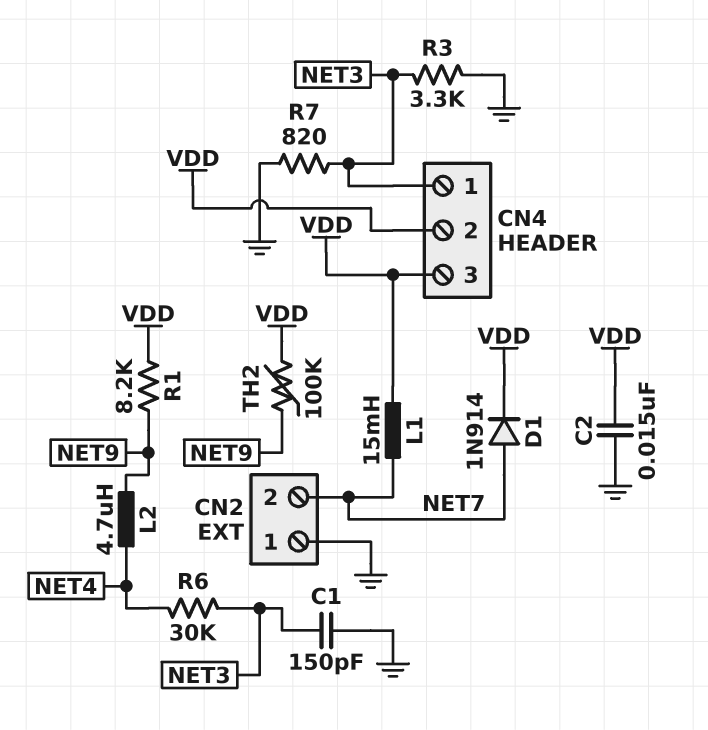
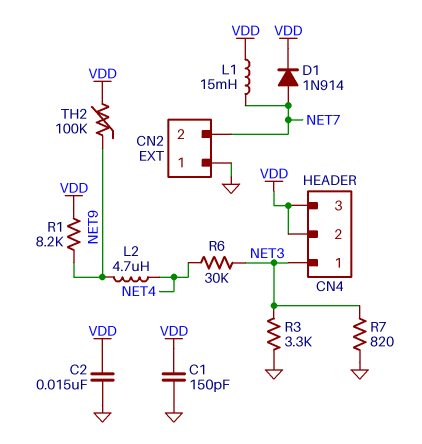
C1: 150pF (GND, NET3) -> 150pF (GND, VDD)

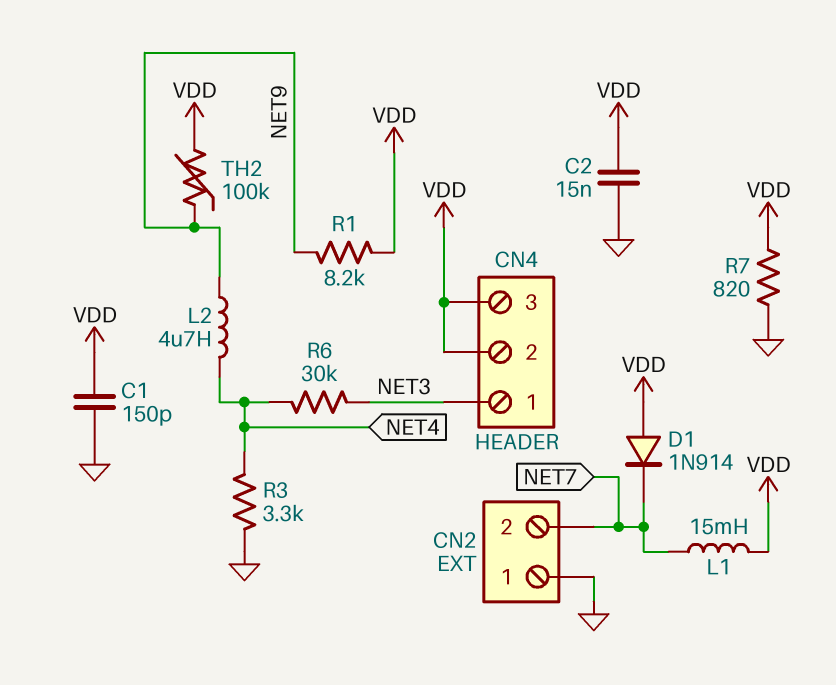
D1: diode 1N914 (A NET7, K VDD) -> diode 1N914 (A VDD, K NET7)
R3: 3.3k (GND, NET3) -> 3.3k (GND, NET4)
R7: 820 (GND, NET3) -> 820 (GND, VDD)

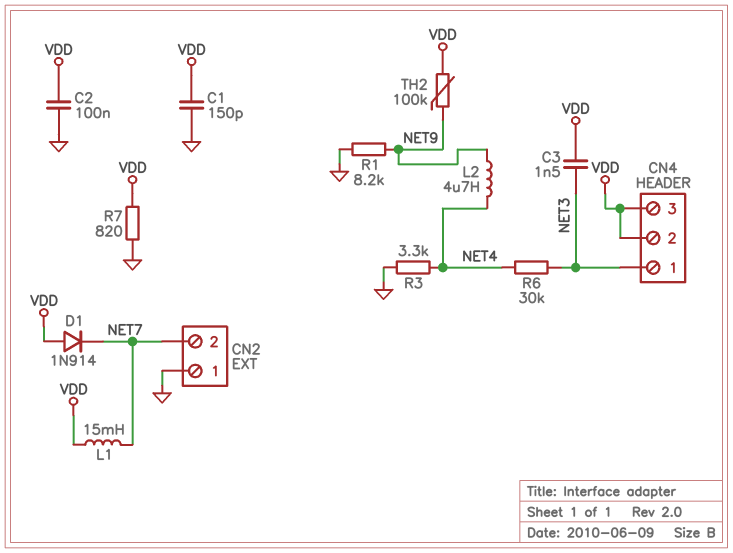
C2: 15nF (GND, VDD) -> 100nF (GND, VDD)
C3: none -> 1.5nF (NET3, VDD)
R1: 8.2k (NET9, VDD) -> 8.2k (GND, NET9)

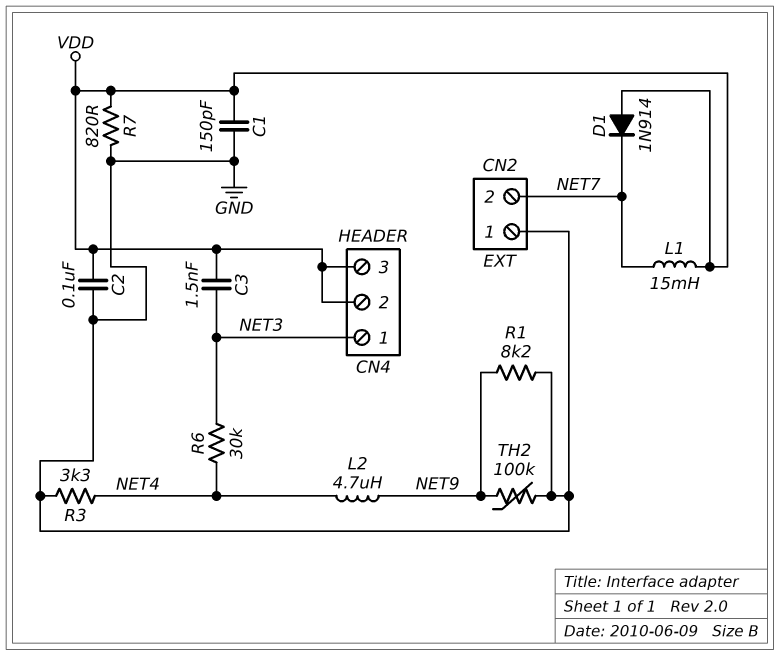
TH2: 100k (NET9, VDD) -> 100k (GND, NET9)

